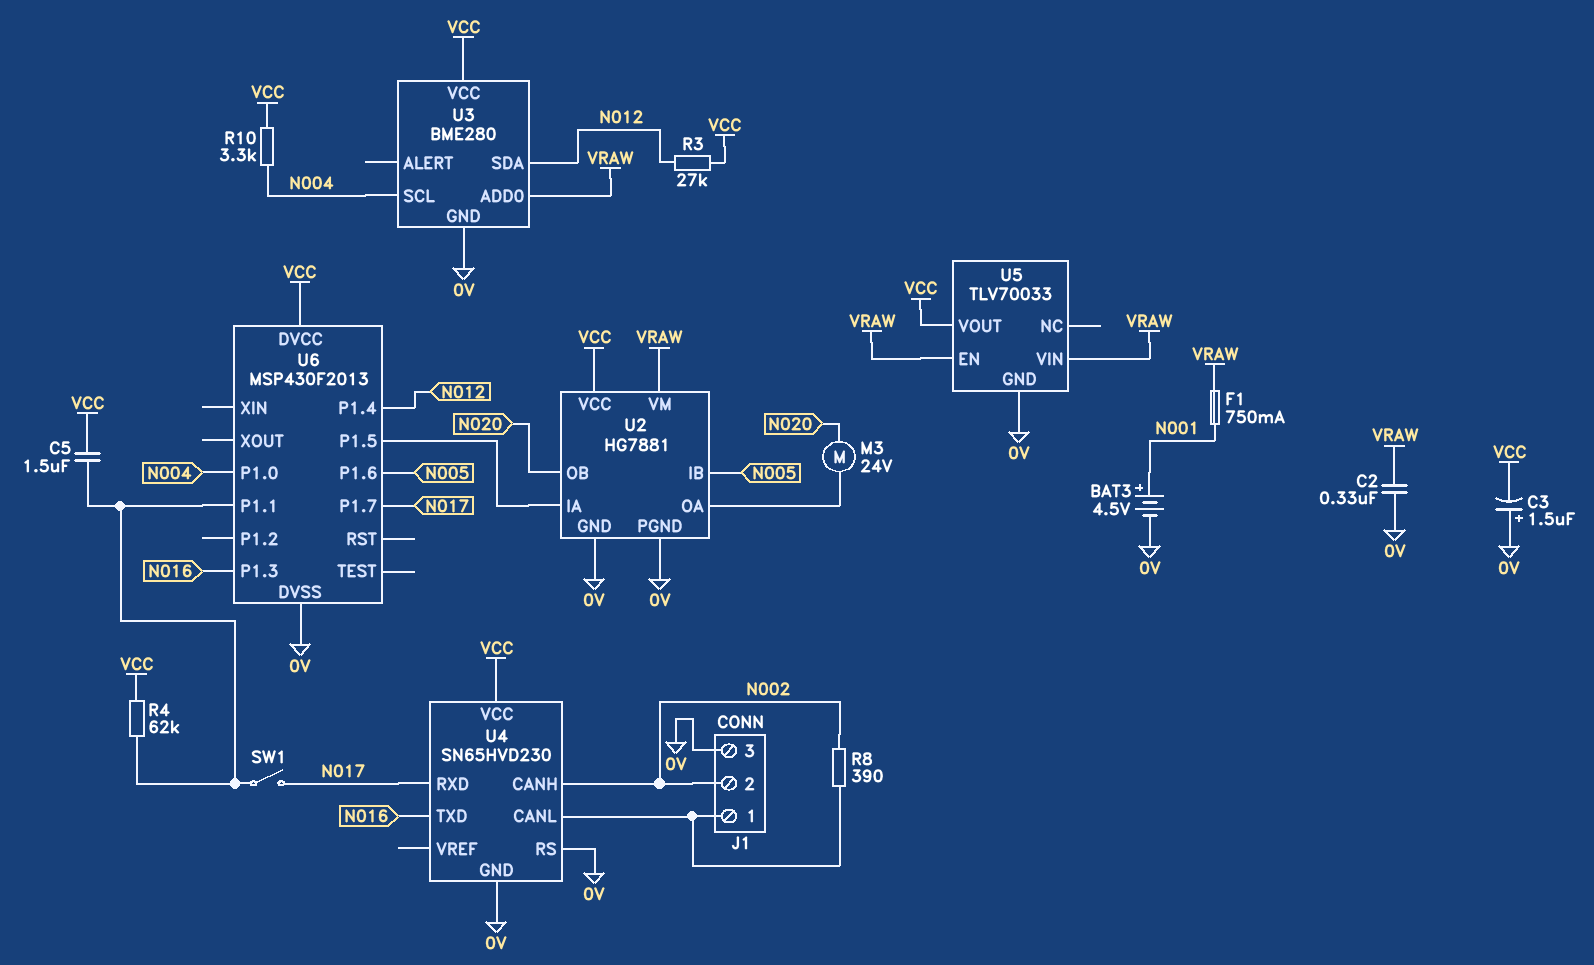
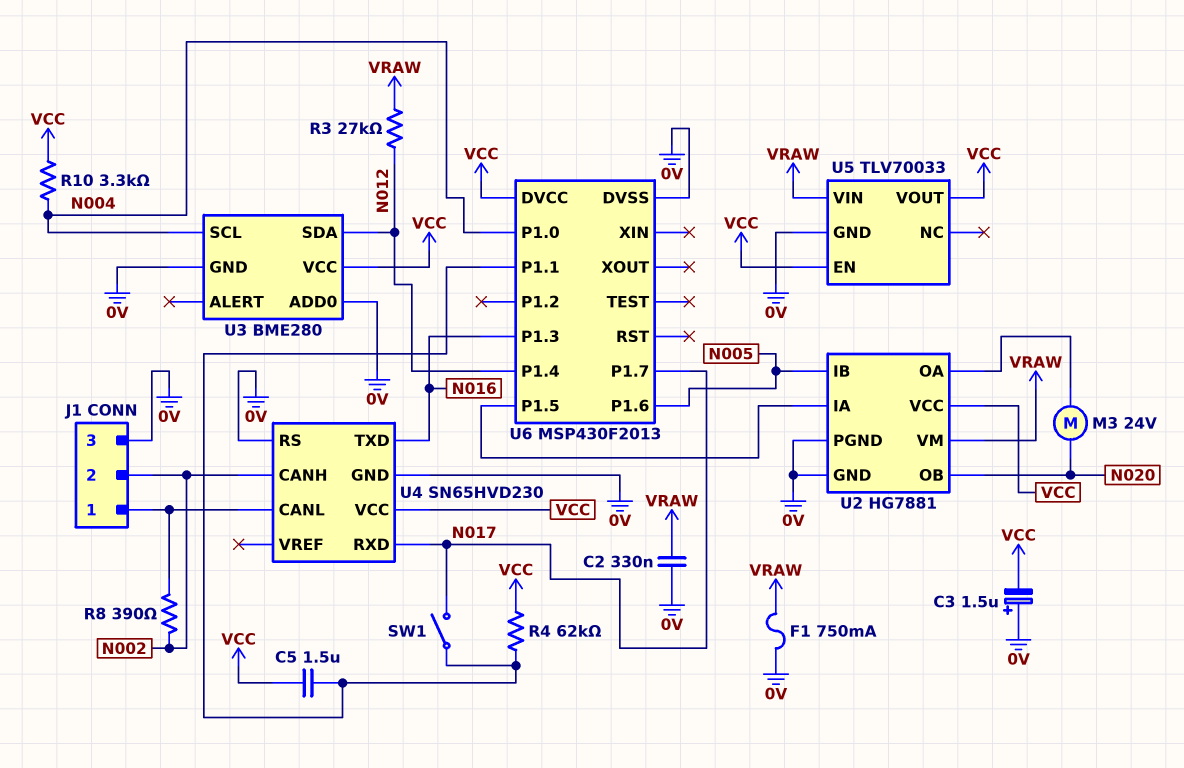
BAT3: 4.5V (plus N001, minus 0V) -> none
F1: 750mA (N001, VRAW) -> 750mA (0V, VRAW)
R3: 27k (N012, VCC) -> 27k (N012, VRAW)
U3 pin ADD0: VRAW -> 0V
U5 pin EN: VRAW -> VCC

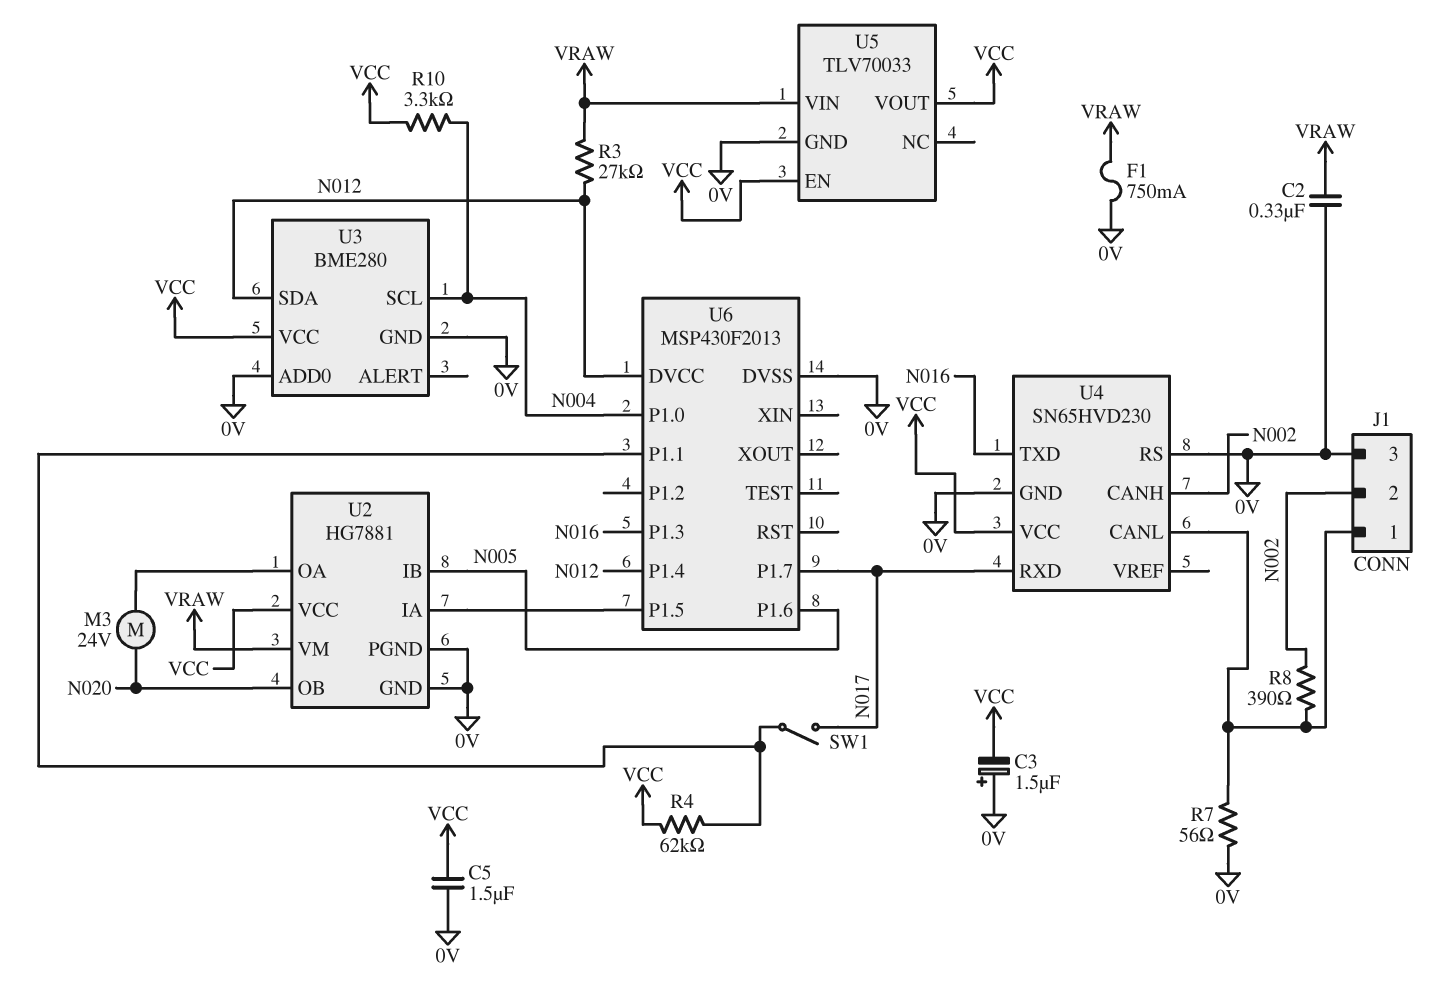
C5: 1.5uF (U6/P1.1, VCC) -> 1.5uF (0V, VCC)
R7: none -> 56 (0V, J1/1)
U6 pin DVCC: VCC -> N012

